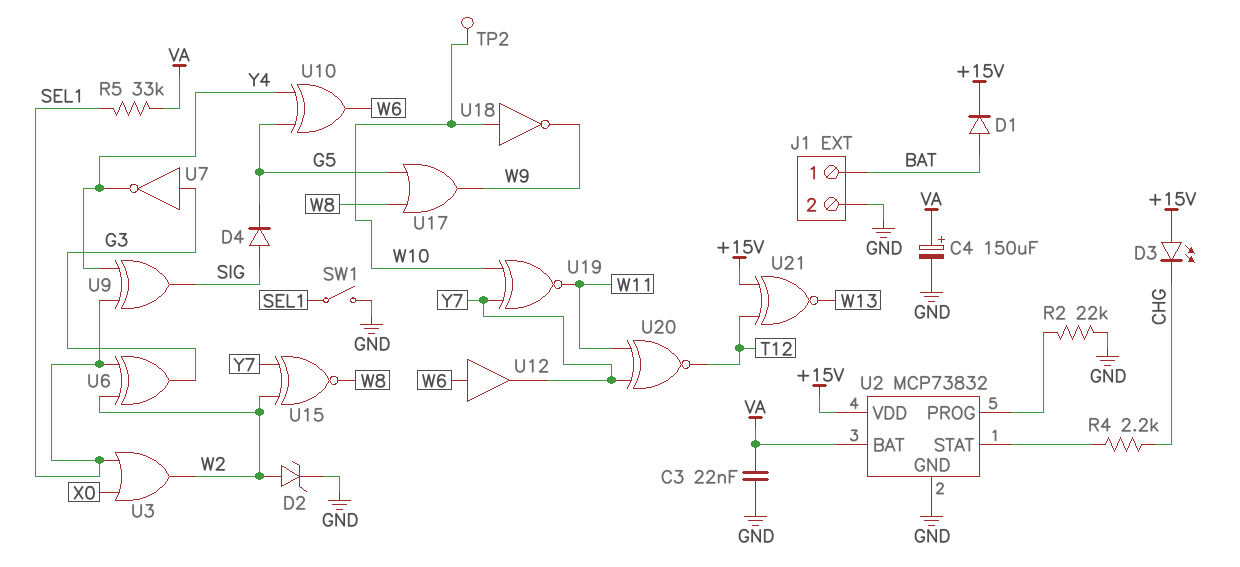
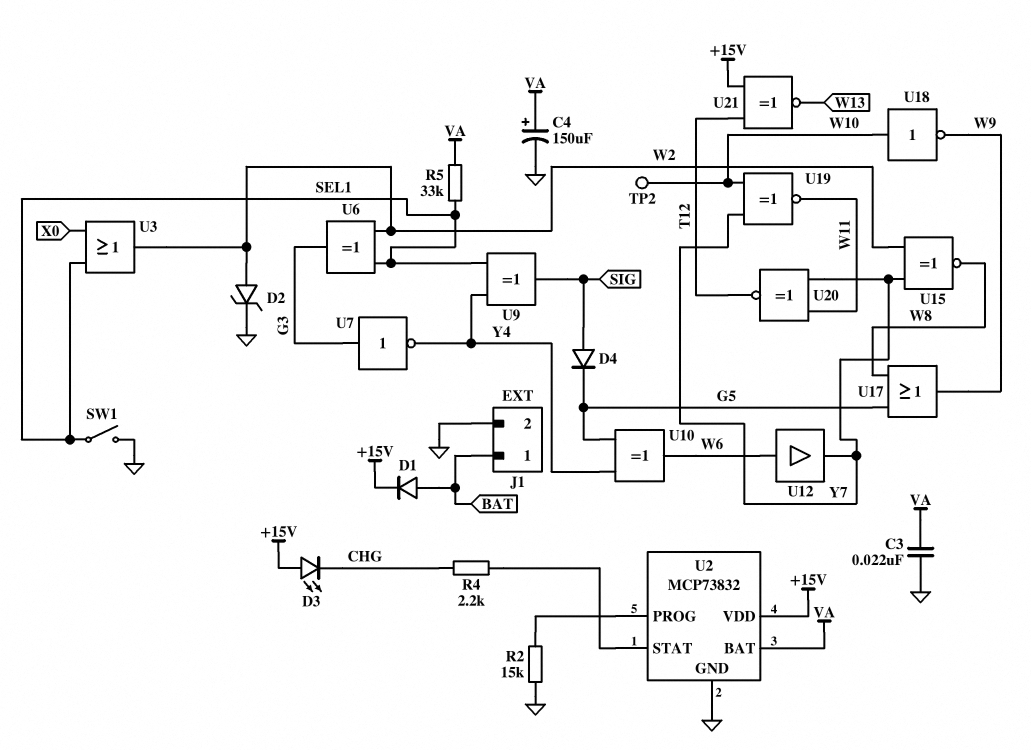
R2: 22k (GND, U2/PROG) -> 15k (GND, U2/PROG)

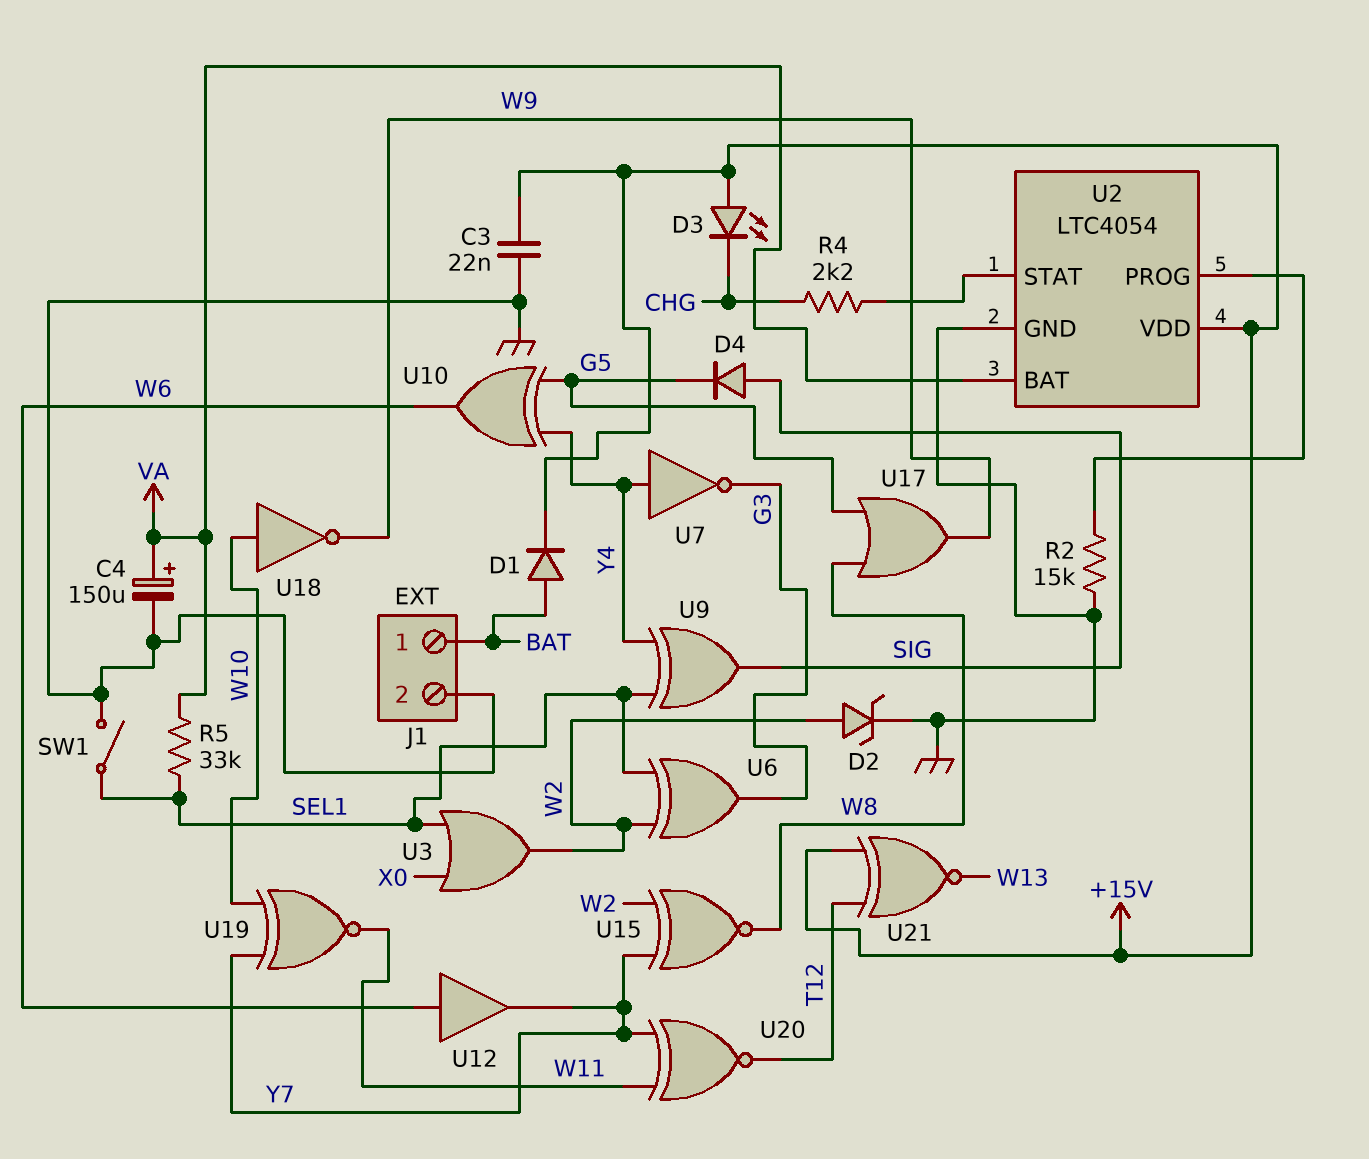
C3: 22nF (GND, VA) -> 22nF (+15V, GND)
TP2: test point (W10) -> none
U2: MCP73832 -> LTC4054
U7: NOT (in G3, out Y4) -> NOT (in Y4, out G3)

